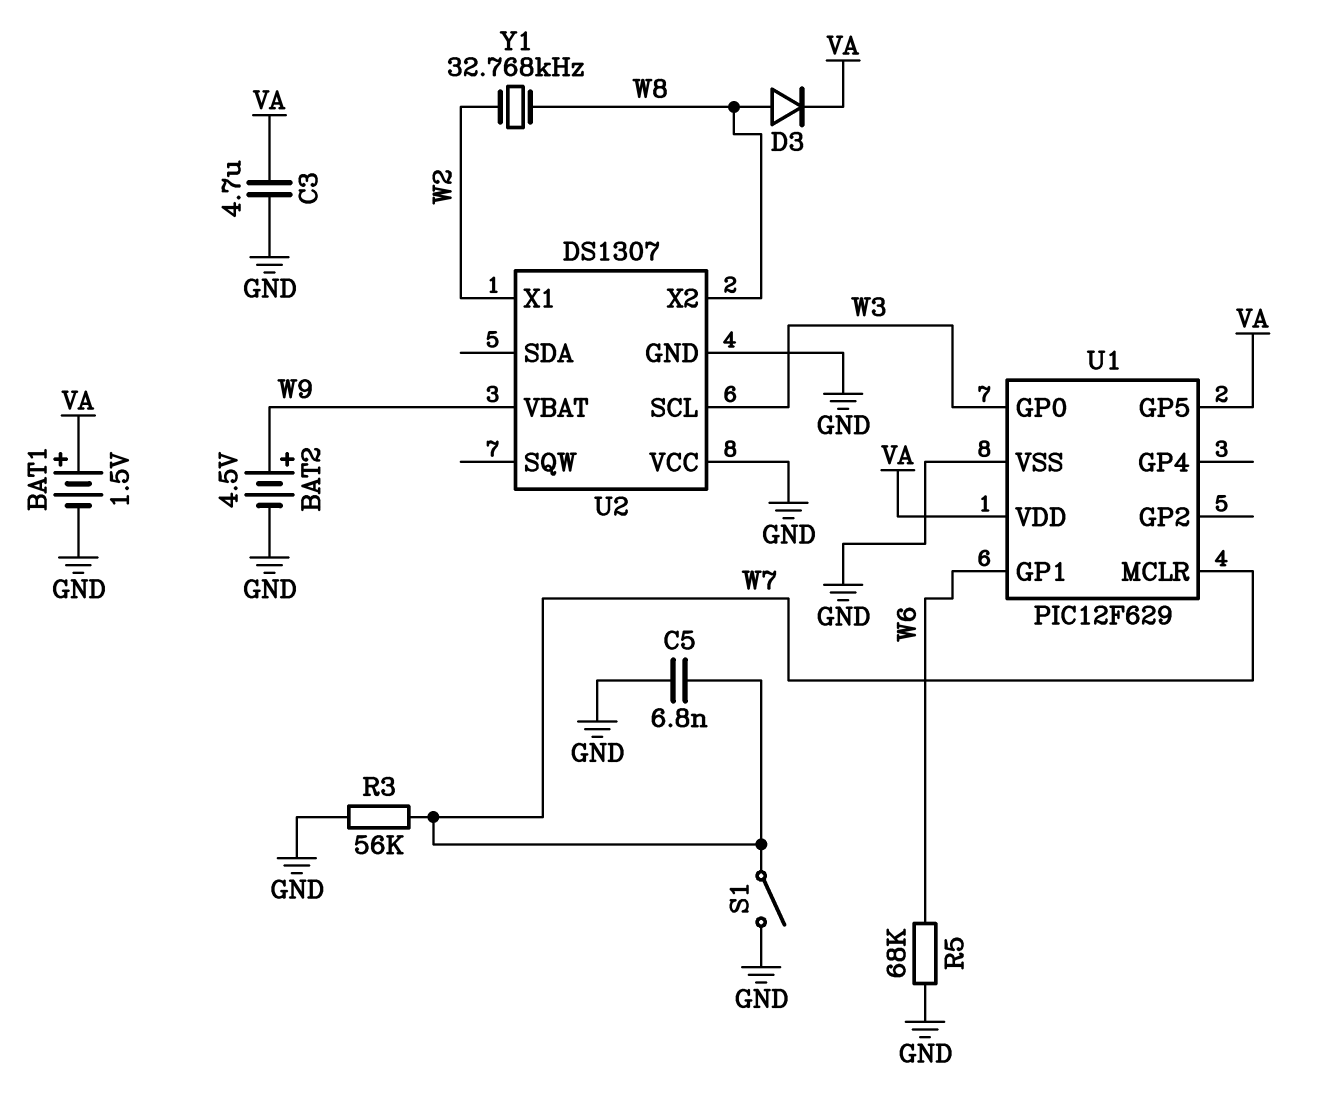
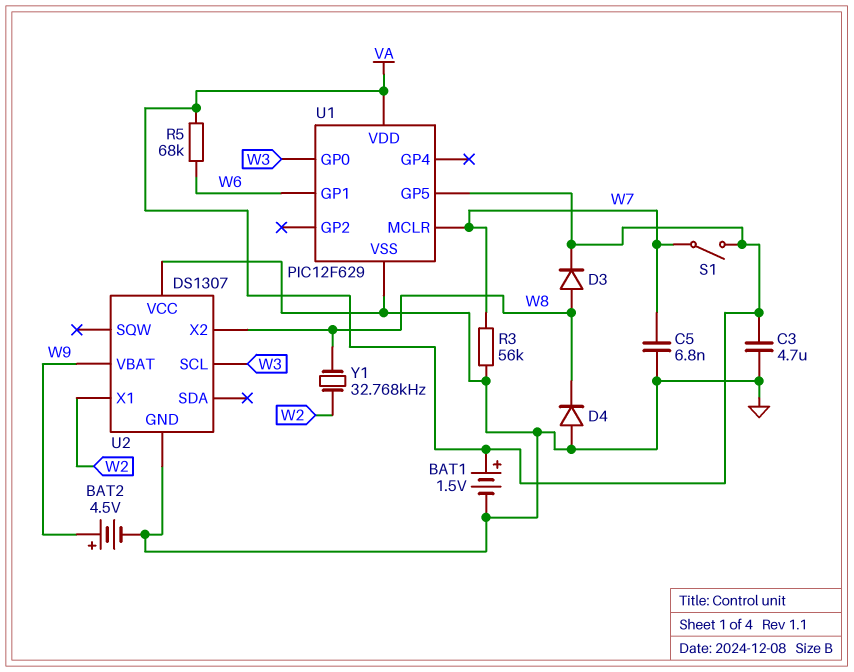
D4: none -> diode (A GND, K W8)
R5: 68k (GND, W6) -> 68k (VA, W6)
S1: switch (GND, W7) -> switch (VA, W7)

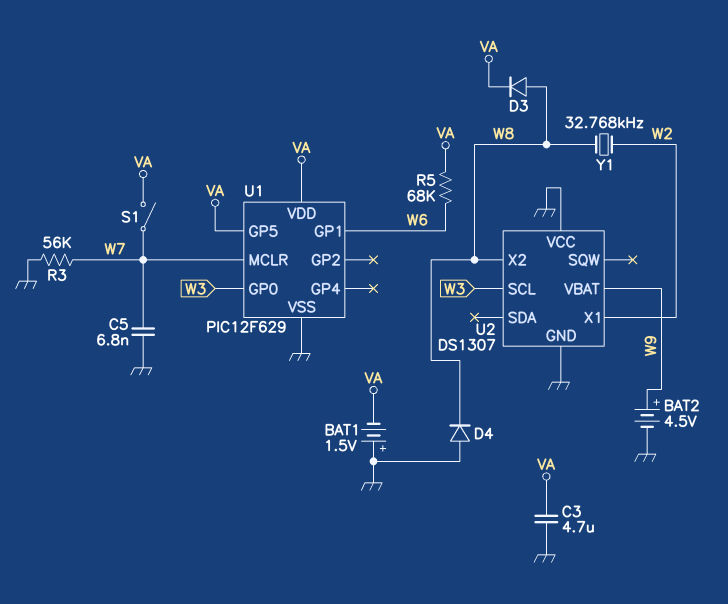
BAT1: 1.5V (plus VA, minus GND) -> 1.5V (plus GND, minus VA)

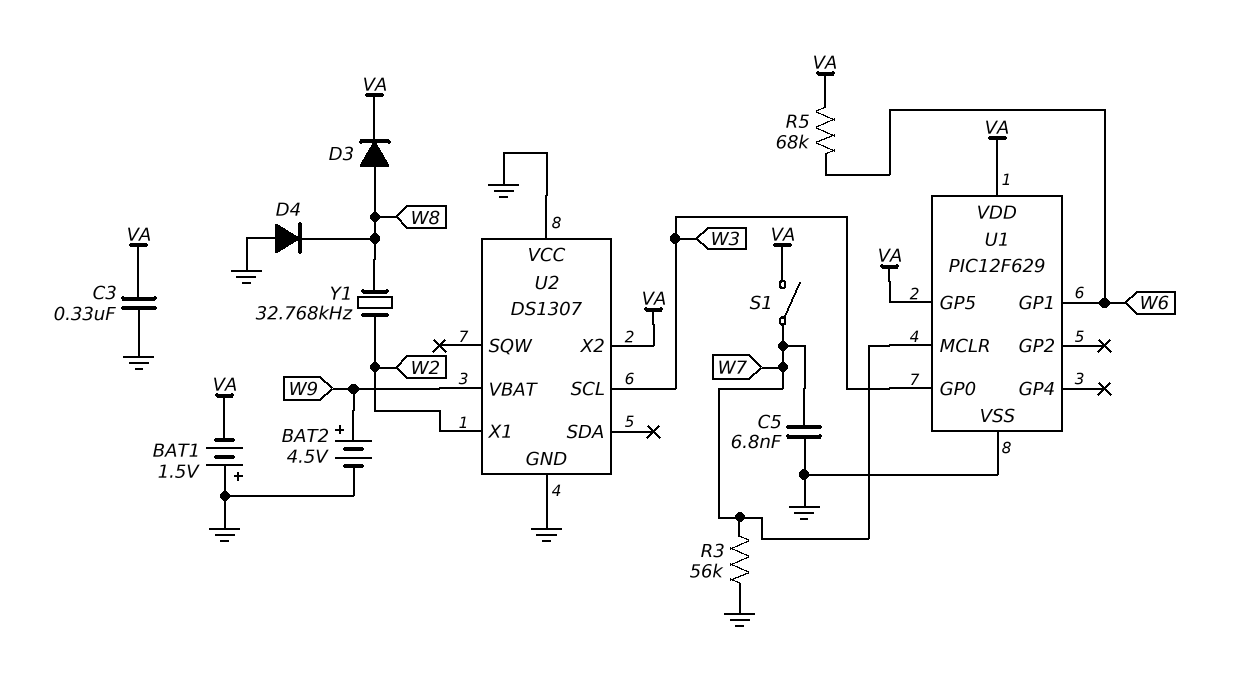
C3: 4.7uF (GND, VA) -> 330nF (GND, VA)
U2 pin X2: W8 -> VA

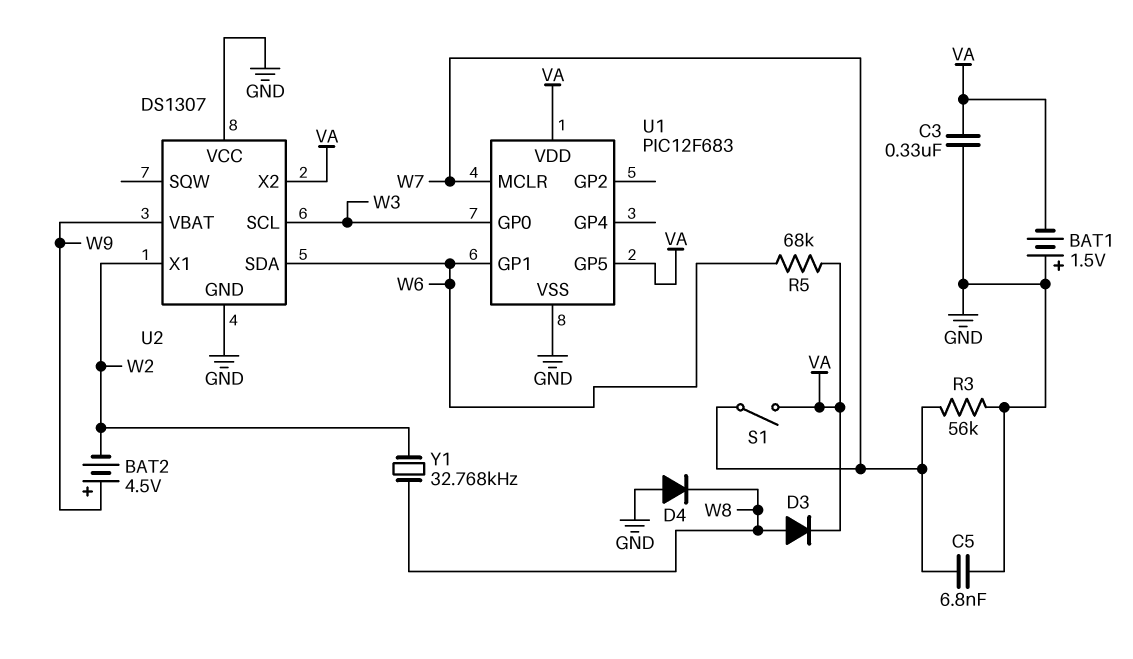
BAT2: 4.5V (plus W9, minus GND) -> 4.5V (plus W9, minus W2)
U1: PIC12F629 -> PIC12F683
U2 pin SDA: none -> W6

